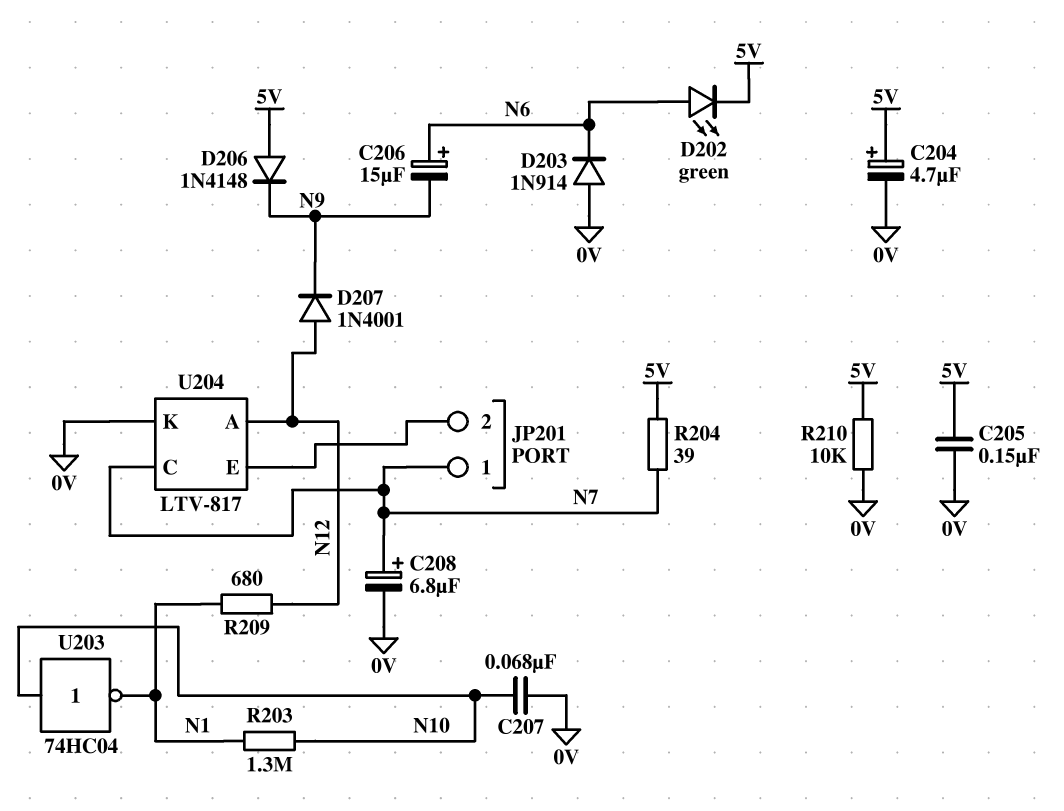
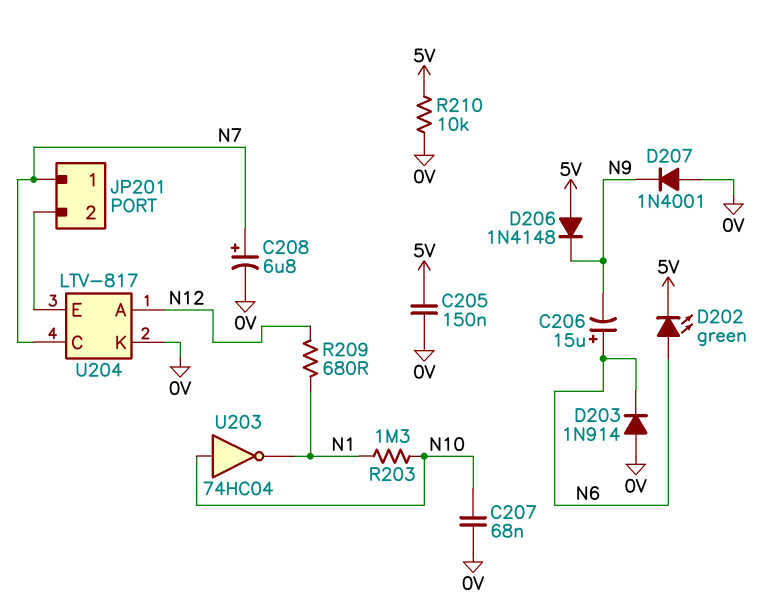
C204: 4.7uF (plus 5V, minus 0V) -> none
D207: diode 1N4001 (A N12, K N9) -> diode 1N4001 (A 0V, K N9)
R204: 39 (5V, N7) -> none

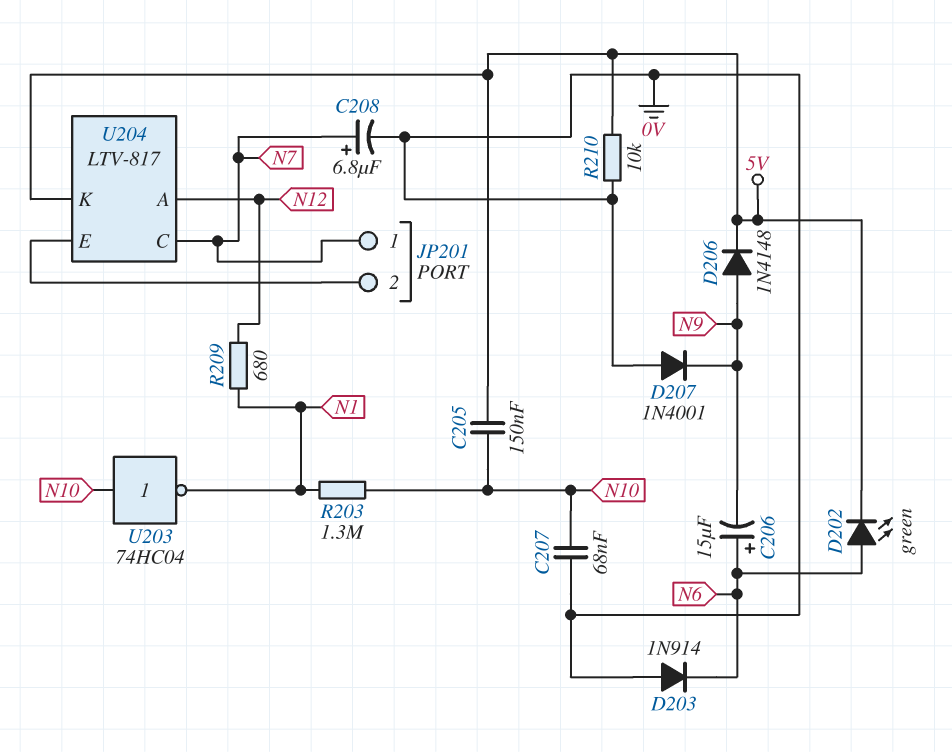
C205: 150nF (0V, 5V) -> 150nF (5V, N10)
D206: diode 1N4148 (A 5V, K N9) -> diode 1N4148 (A N9, K 5V)
U204 pin K: 0V -> 5V

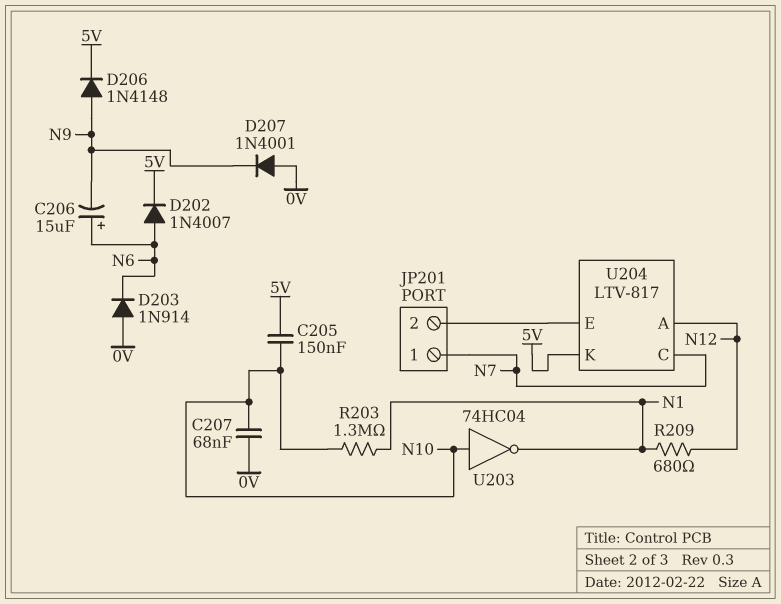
C208: 6.8uF (plus N7, minus 0V) -> none
D202: LED green (A N6, K 5V) -> diode 1N4007 (A N6, K 5V)
R210: 10k (0V, 5V) -> none

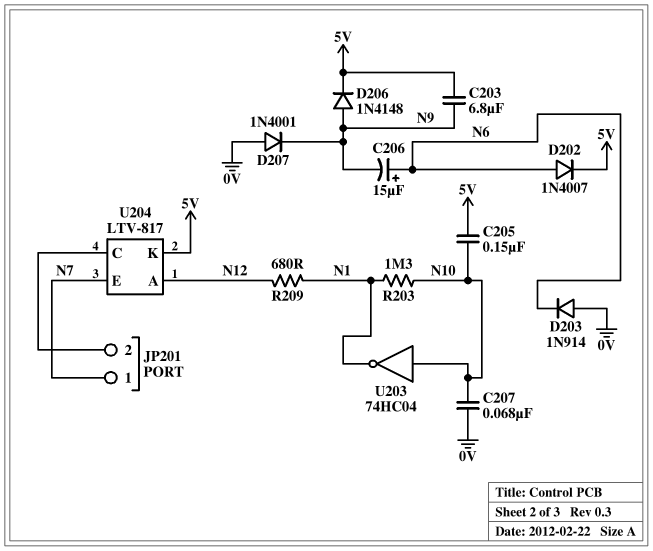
C203: none -> 6.8uF (5V, N9)
U204 pin C: N7 -> JP201/2
U204 pin E: JP201/2 -> N7

